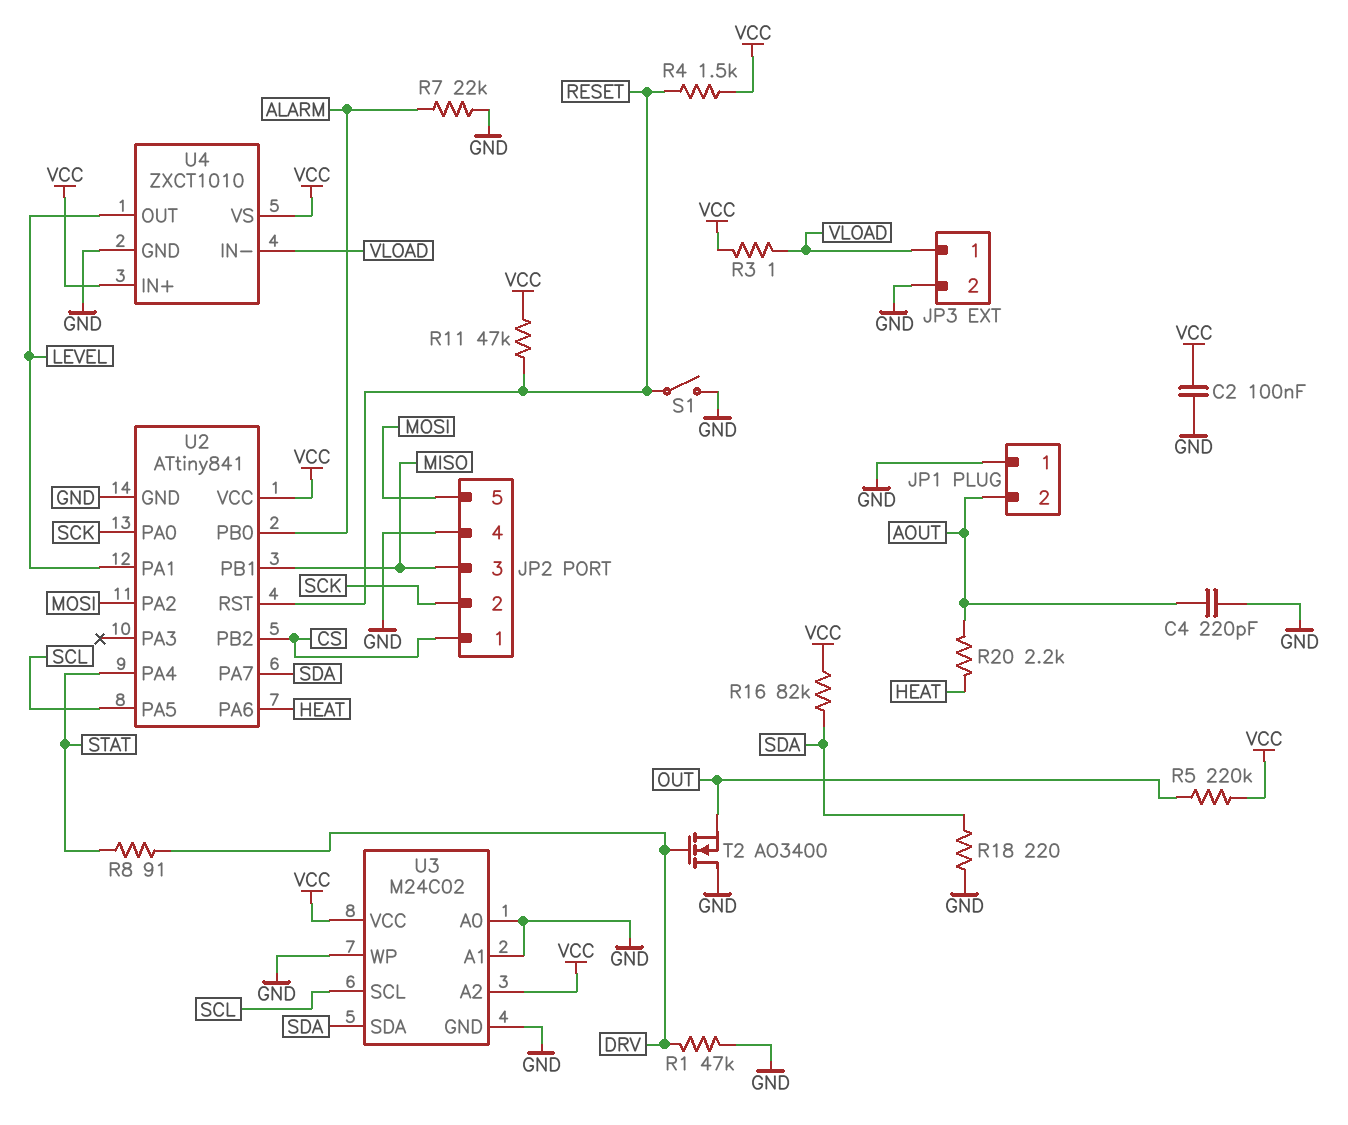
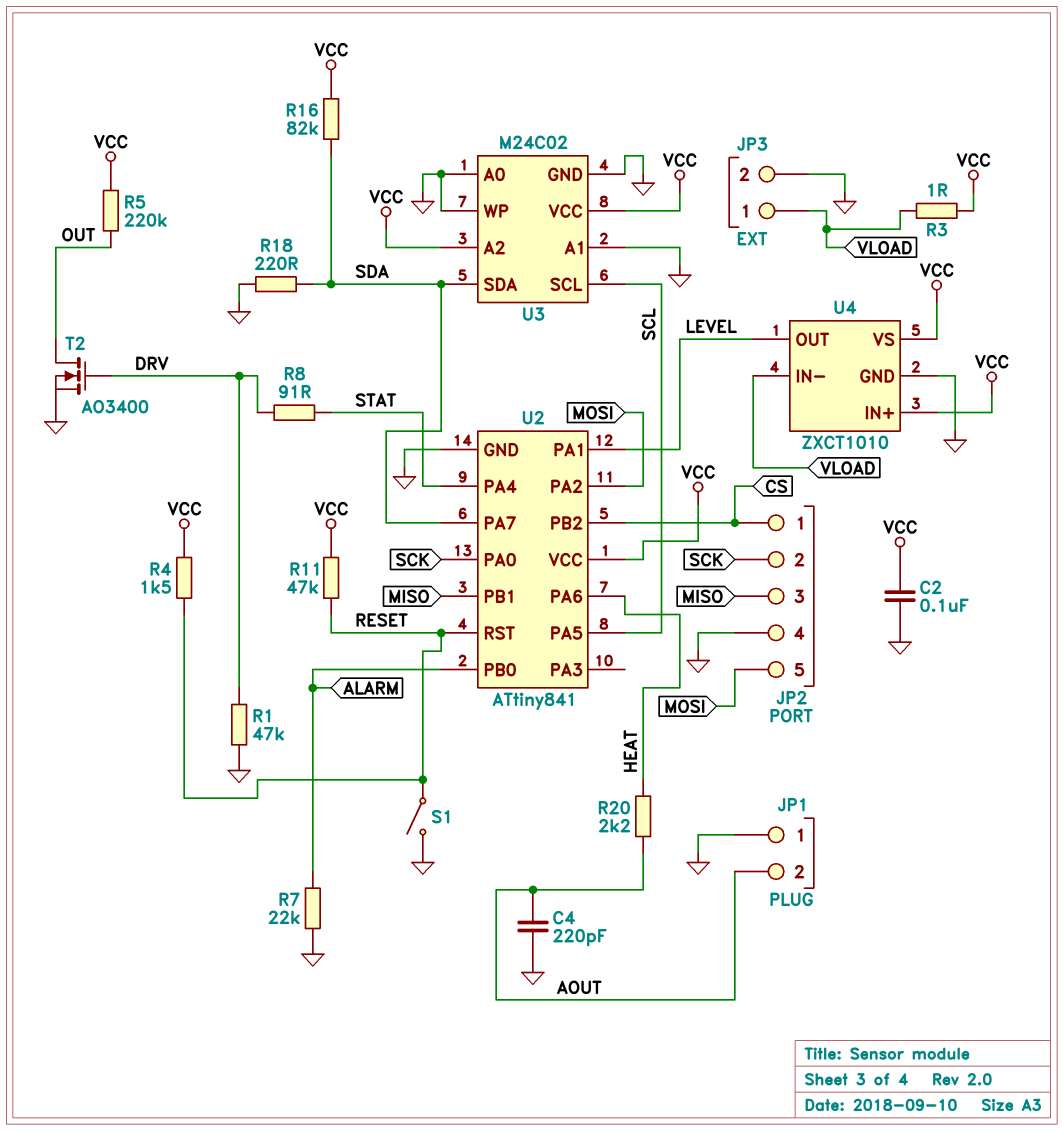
T2: NMOS AO3400 (G DRV, D GND, S OUT) -> NMOS AO3400 (G DRV, D OUT, S GND)

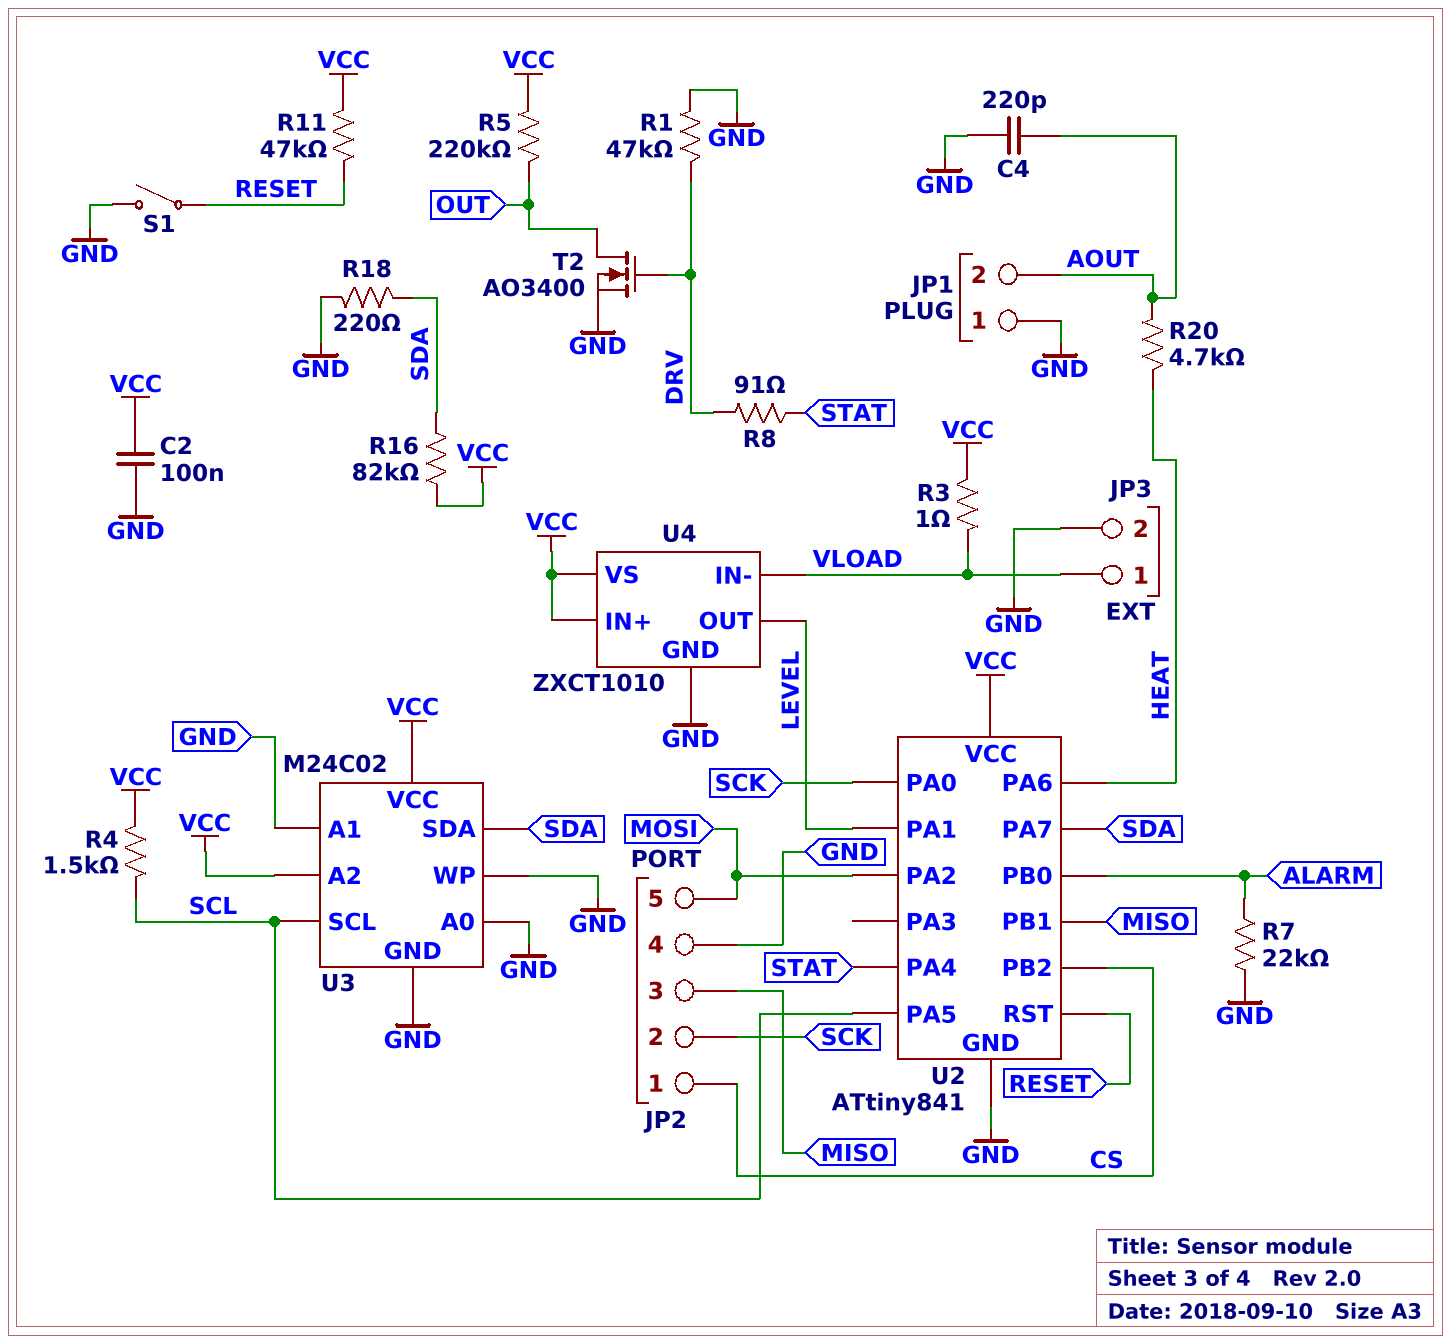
R4: 1.5k (RESET, VCC) -> 1.5k (SCL, VCC)
R20: 2.2k (AOUT, HEAT) -> 4.7k (AOUT, HEAT)

